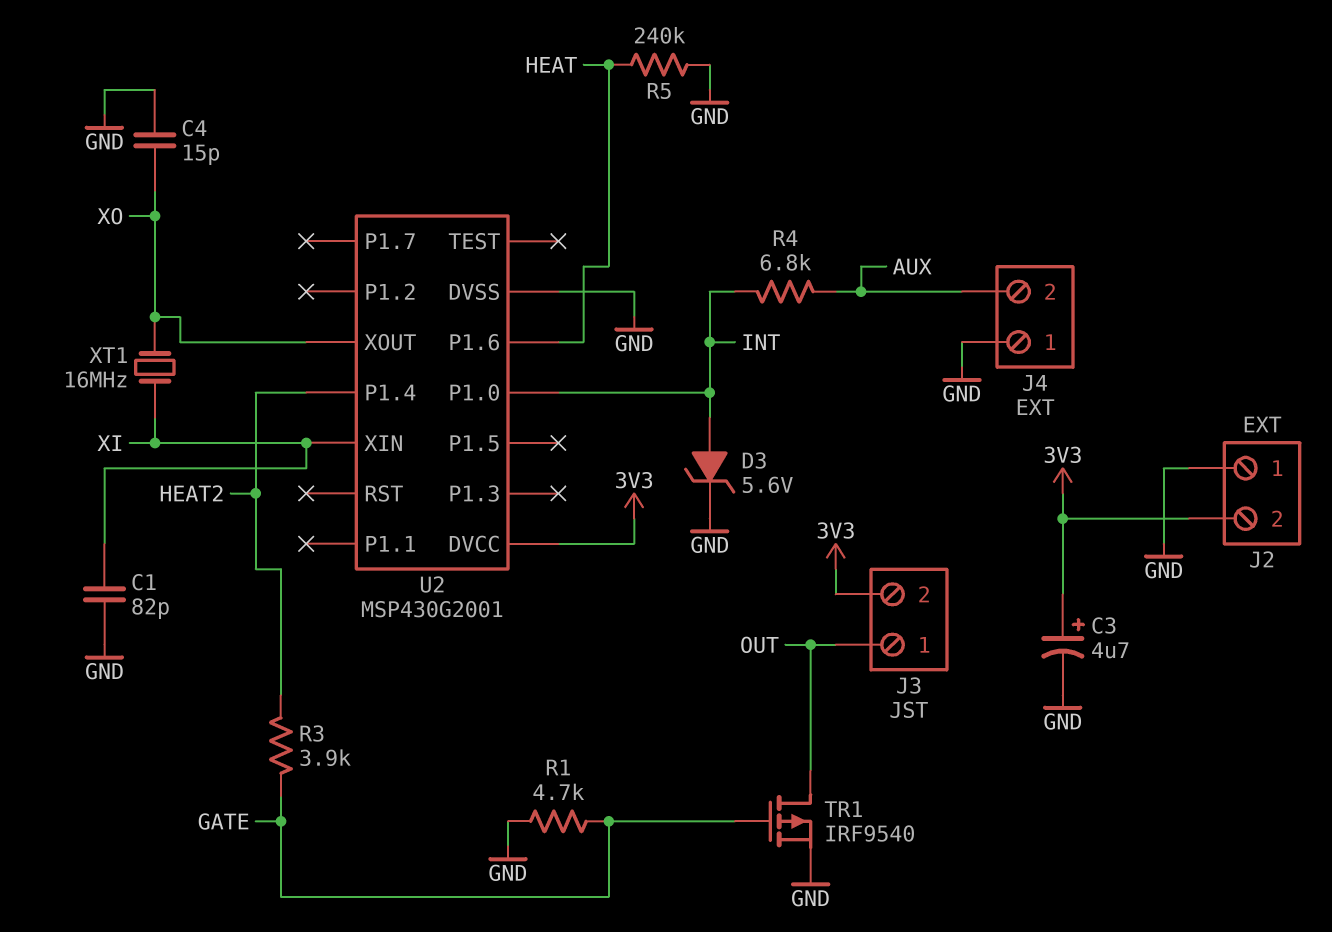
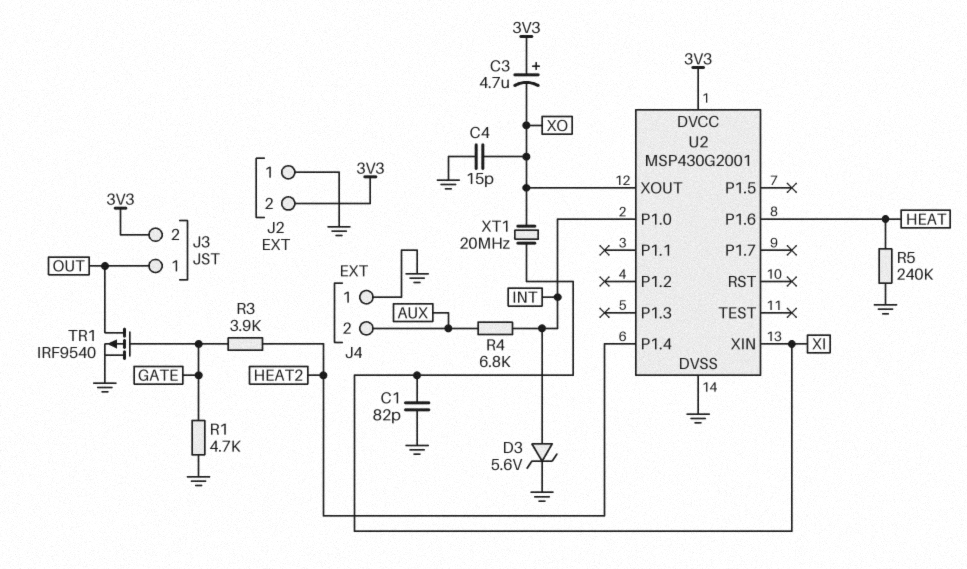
C3: 4.7uF (plus 3V3, minus GND) -> 4.7uF (plus 3V3, minus XO)
XT1: 16MHz (XI, XO) -> 20MHz (XI, XO)

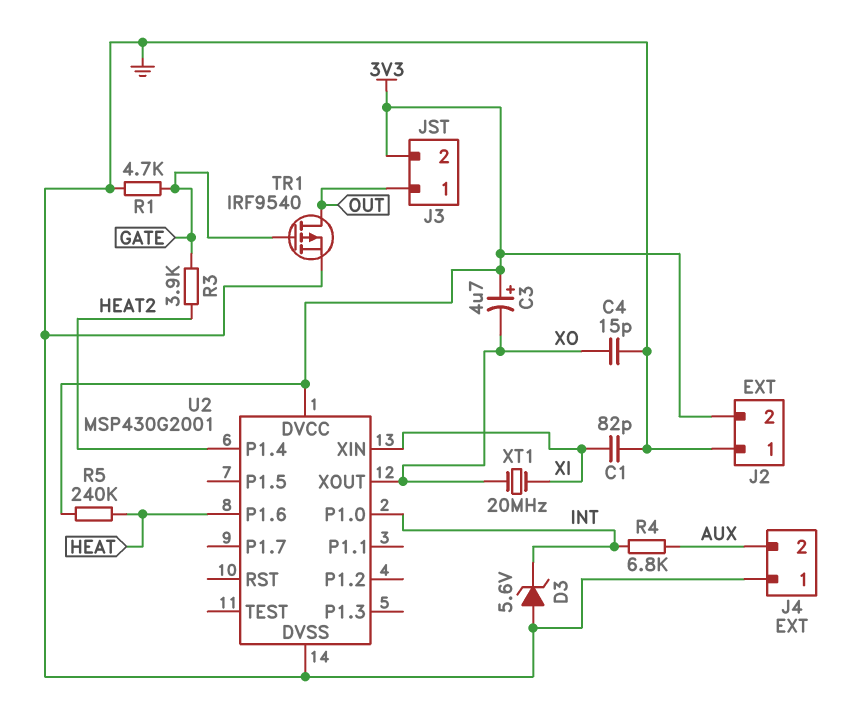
D3: zener 5.6V (A INT, K GND) -> zener 5.6V (A GND, K INT)
R5: 240k (GND, HEAT) -> 240k (3V3, HEAT)

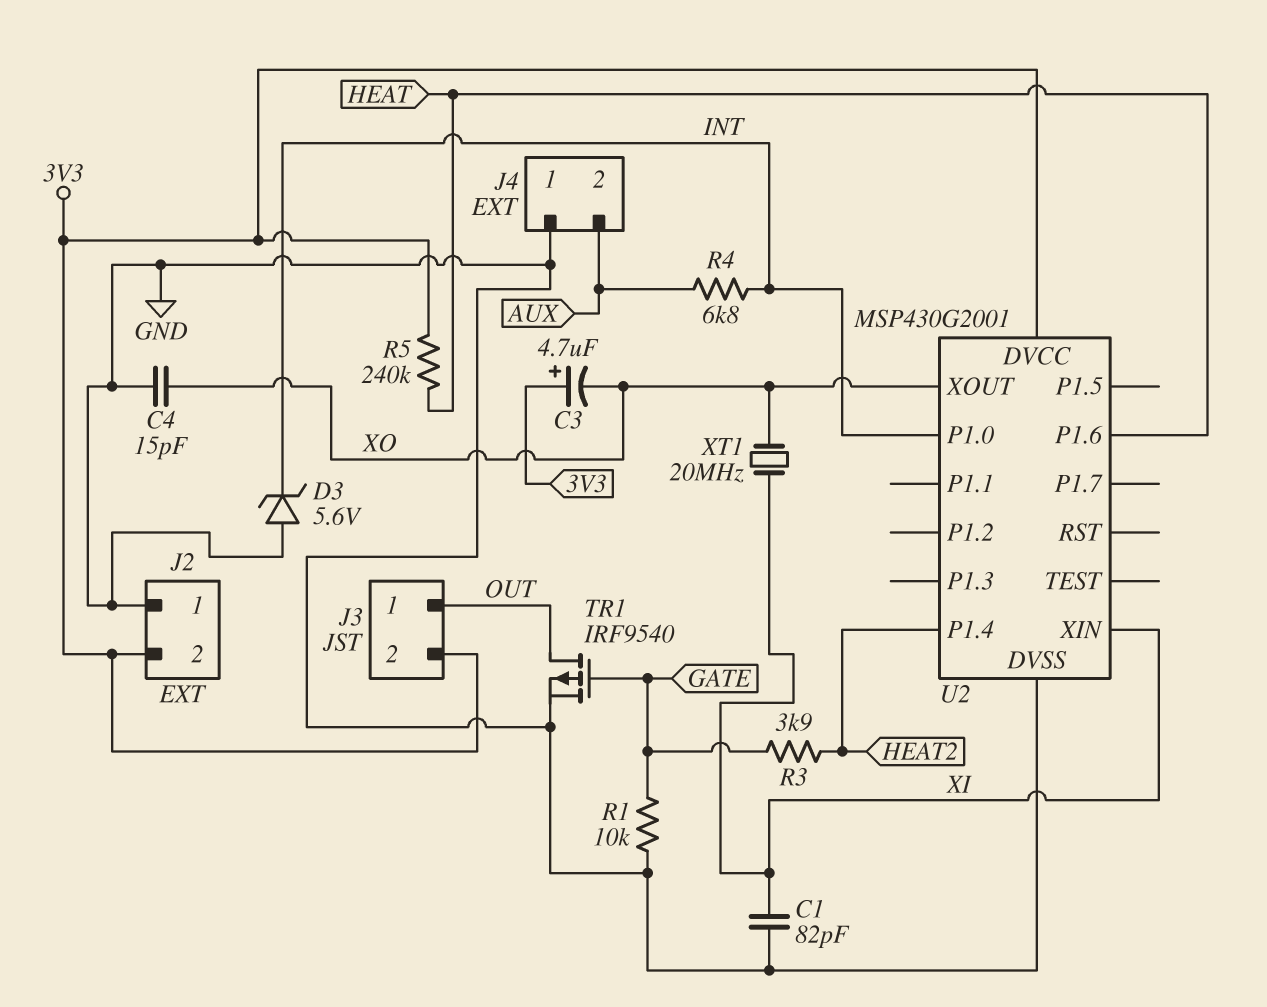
R1: 4.7k (GATE, GND) -> 10k (GATE, GND)

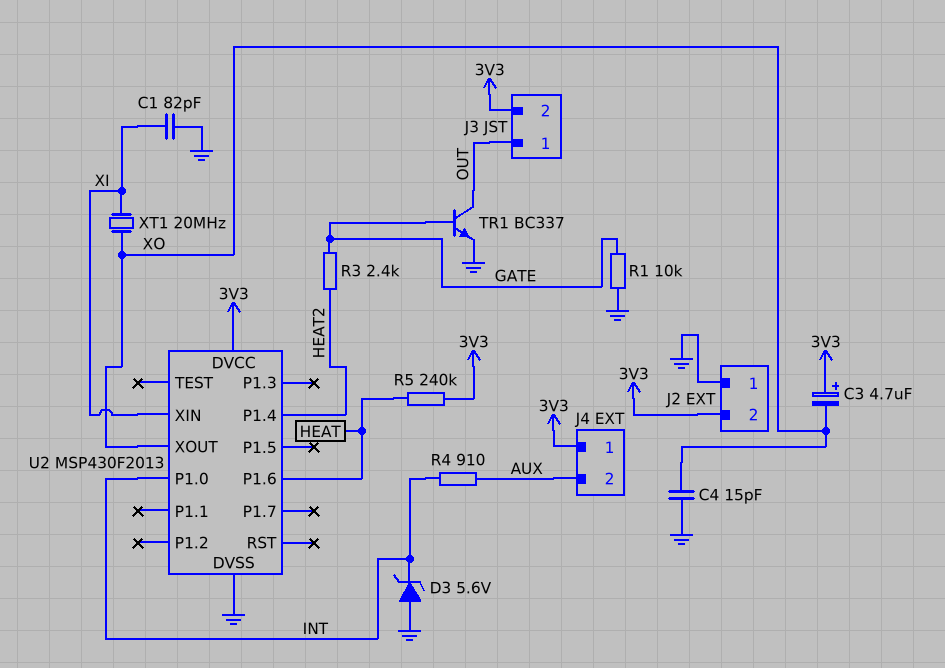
J4 pin 1: GND -> 3V3
R3: 3.9k (GATE, HEAT2) -> 2.4k (GATE, HEAT2)
R4: 6.8k (AUX, INT) -> 910 (AUX, INT)
TR1: PMOS IRF9540 (G GATE, D OUT, S GND) -> NPN BC337 (B GATE, C OUT, E GND)
U2: MSP430G2001 -> MSP430F2013

